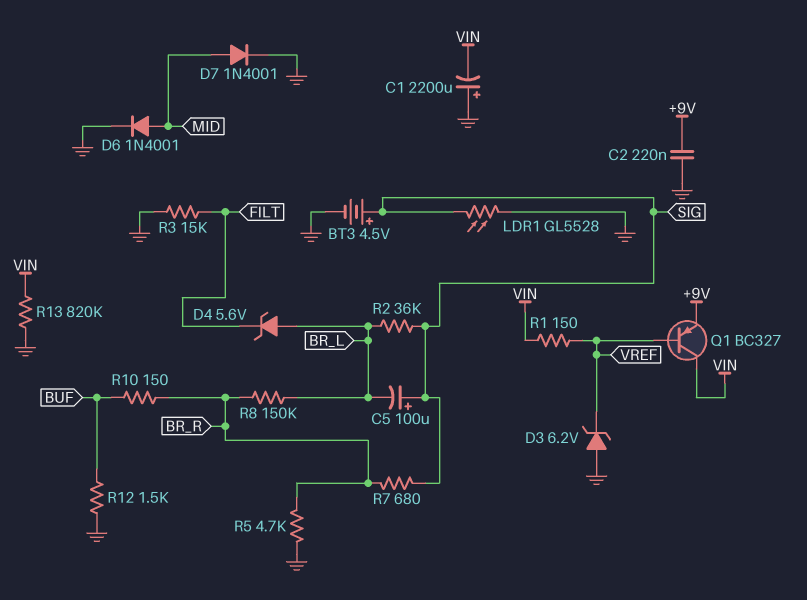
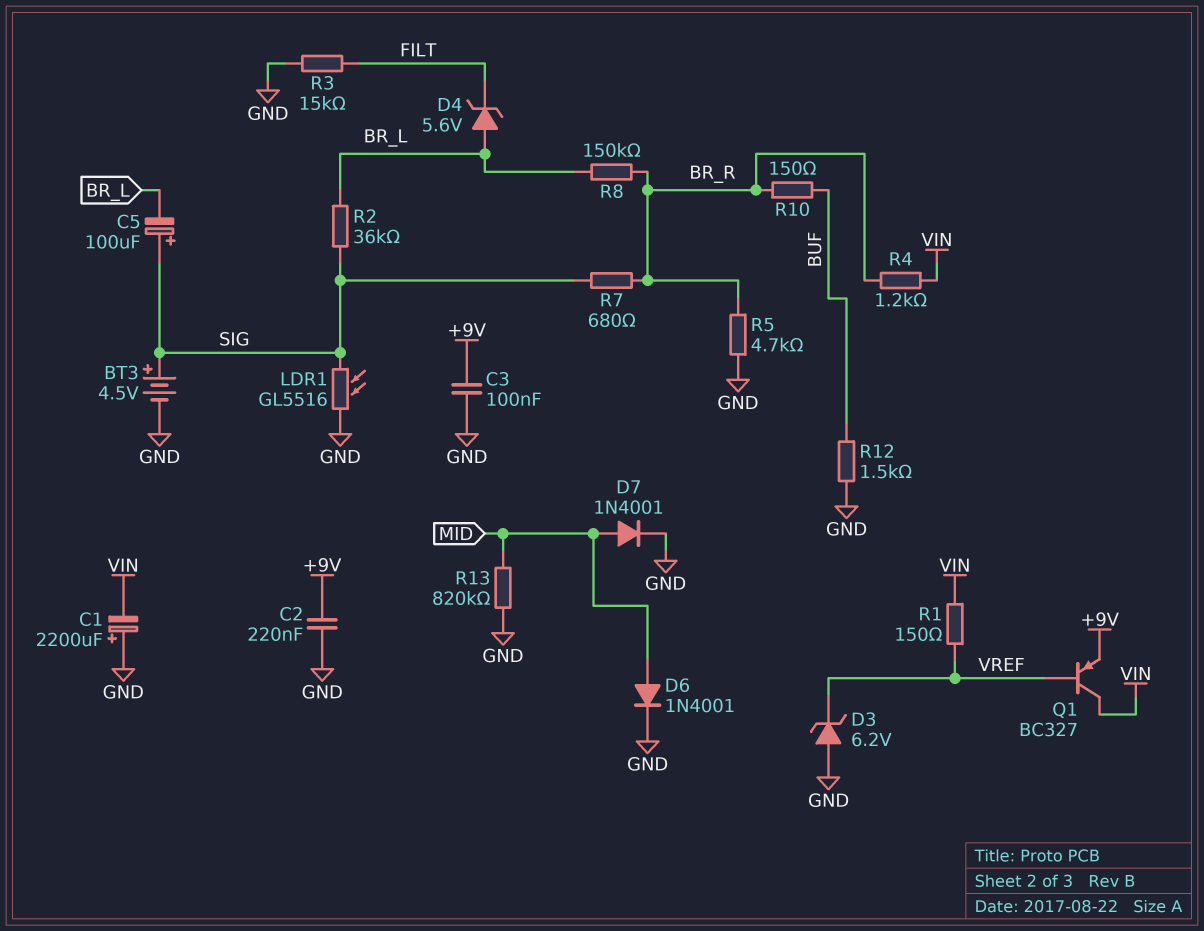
C3: none -> 100nF (+9V, GND)
LDR1: GL5528 (GND, SIG) -> GL5516 (GND, SIG)
R4: none -> 1.2k (BR_R, VIN)
R13: 820k (GND, VIN) -> 820k (GND, MID)

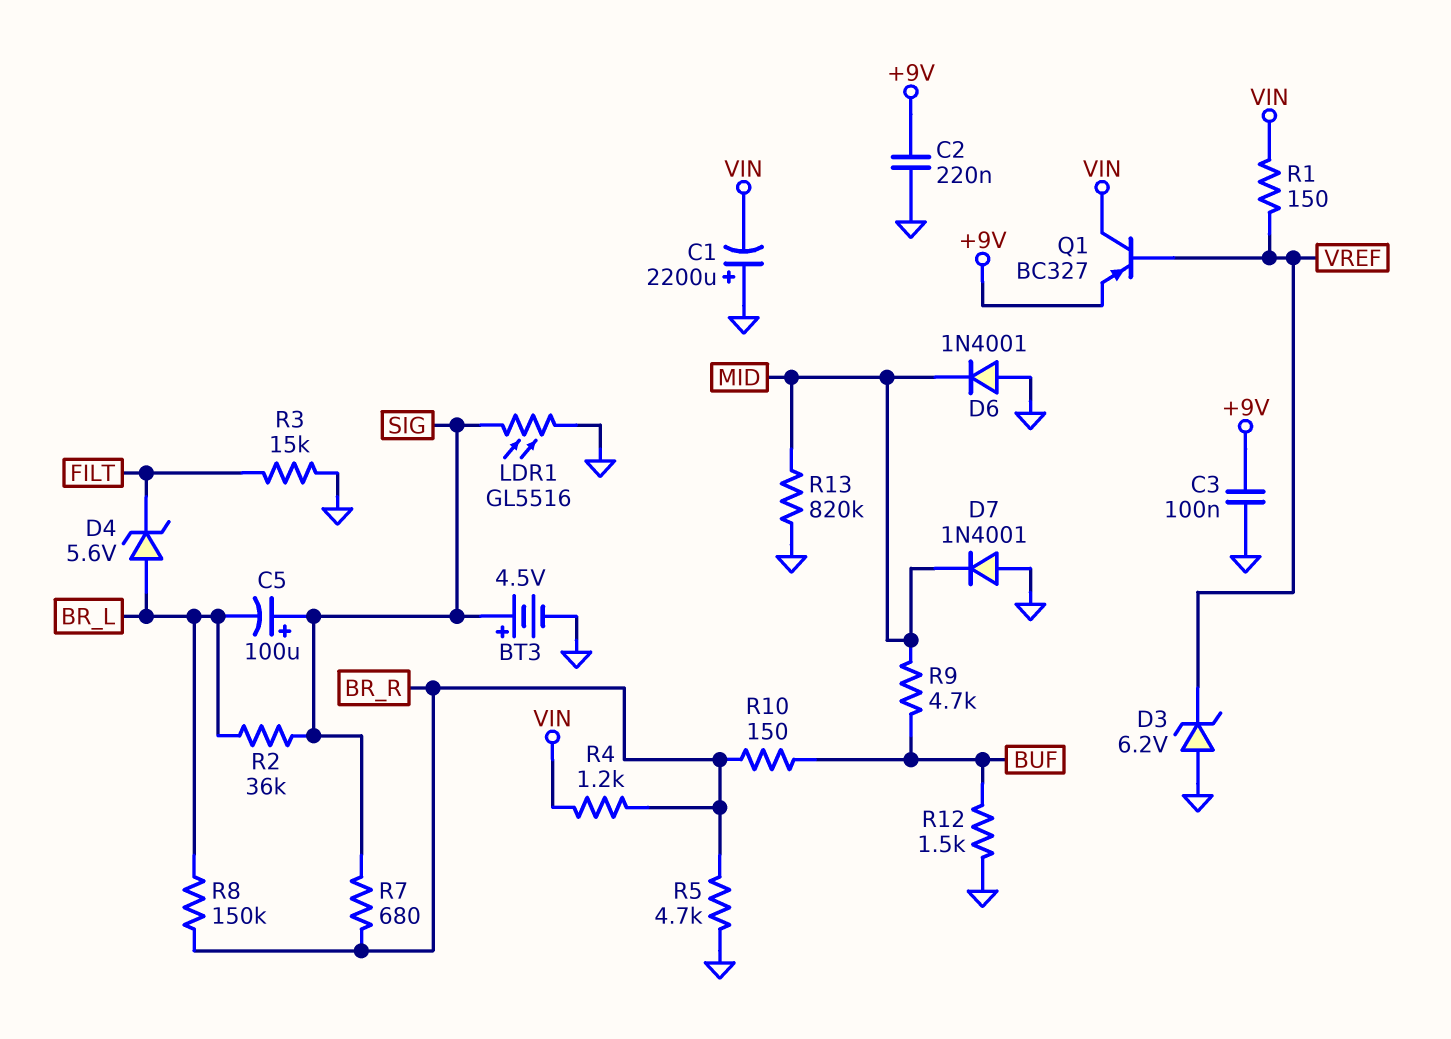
D6: diode 1N4001 (A MID, K GND) -> diode 1N4001 (A GND, K MID)
D7: diode 1N4001 (A MID, K GND) -> diode 1N4001 (A GND, K MID)
R9: none -> 4.7k (BUF, MID)

